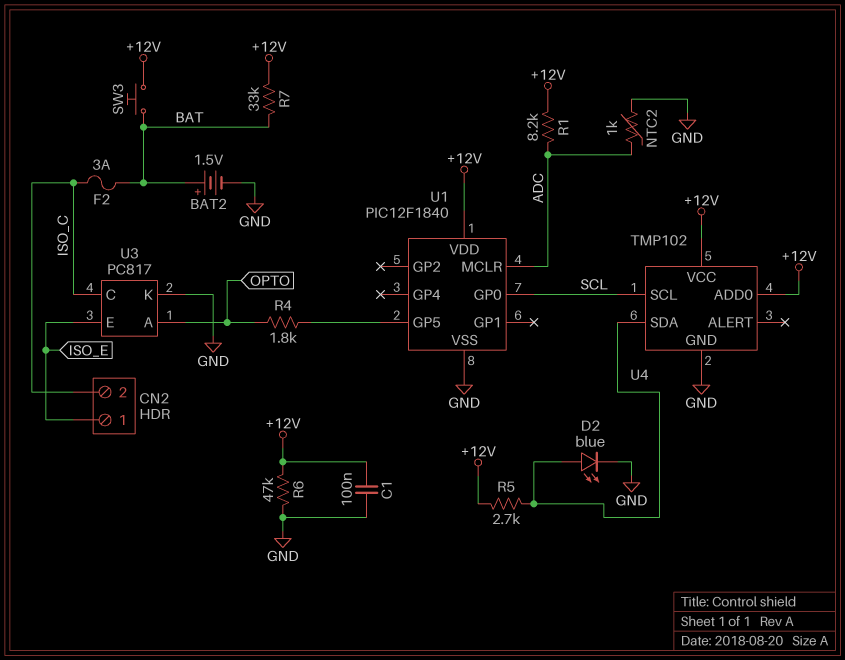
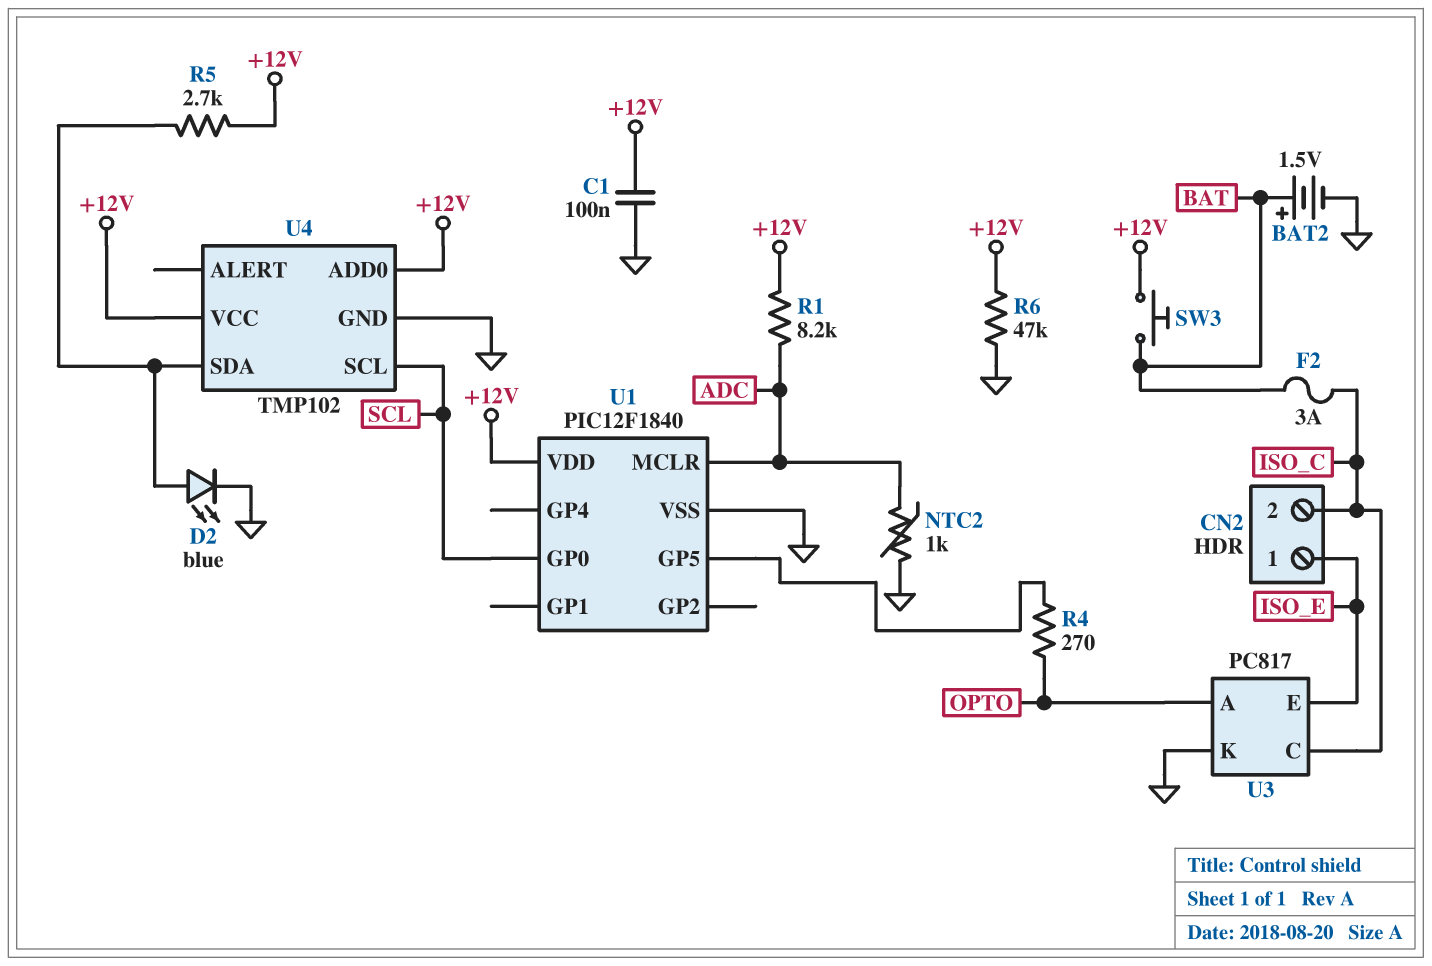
R4: 1.8k (OPTO, U1/GP5) -> 270 (OPTO, U1/GP5)
R7: 33k (+12V, BAT) -> none

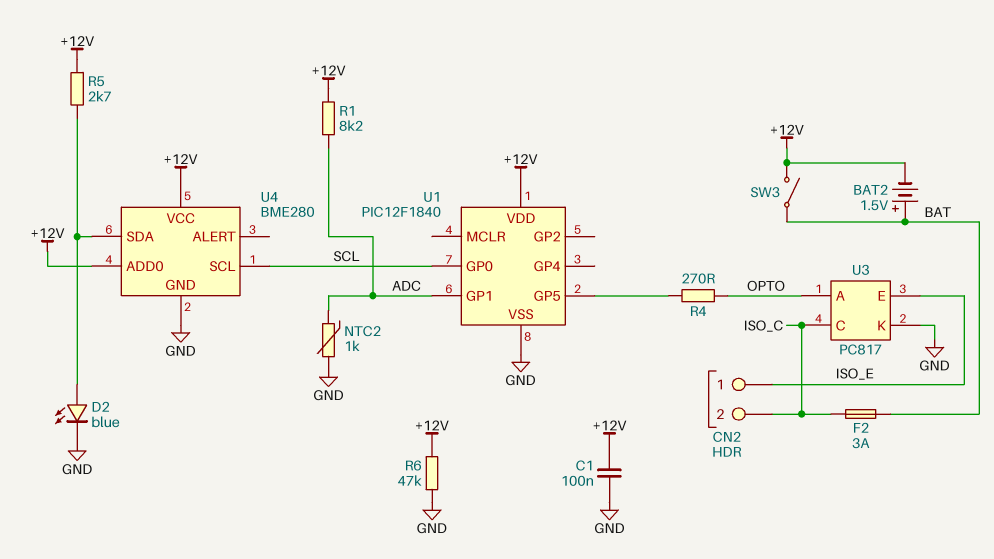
BAT2: 1.5V (plus BAT, minus GND) -> 1.5V (plus BAT, minus +12V)
SW3: button (+12V, BAT) -> switch (+12V, BAT)
U1 pin GP1: none -> ADC
U1 pin MCLR: ADC -> none
U4: TMP102 -> BME280

